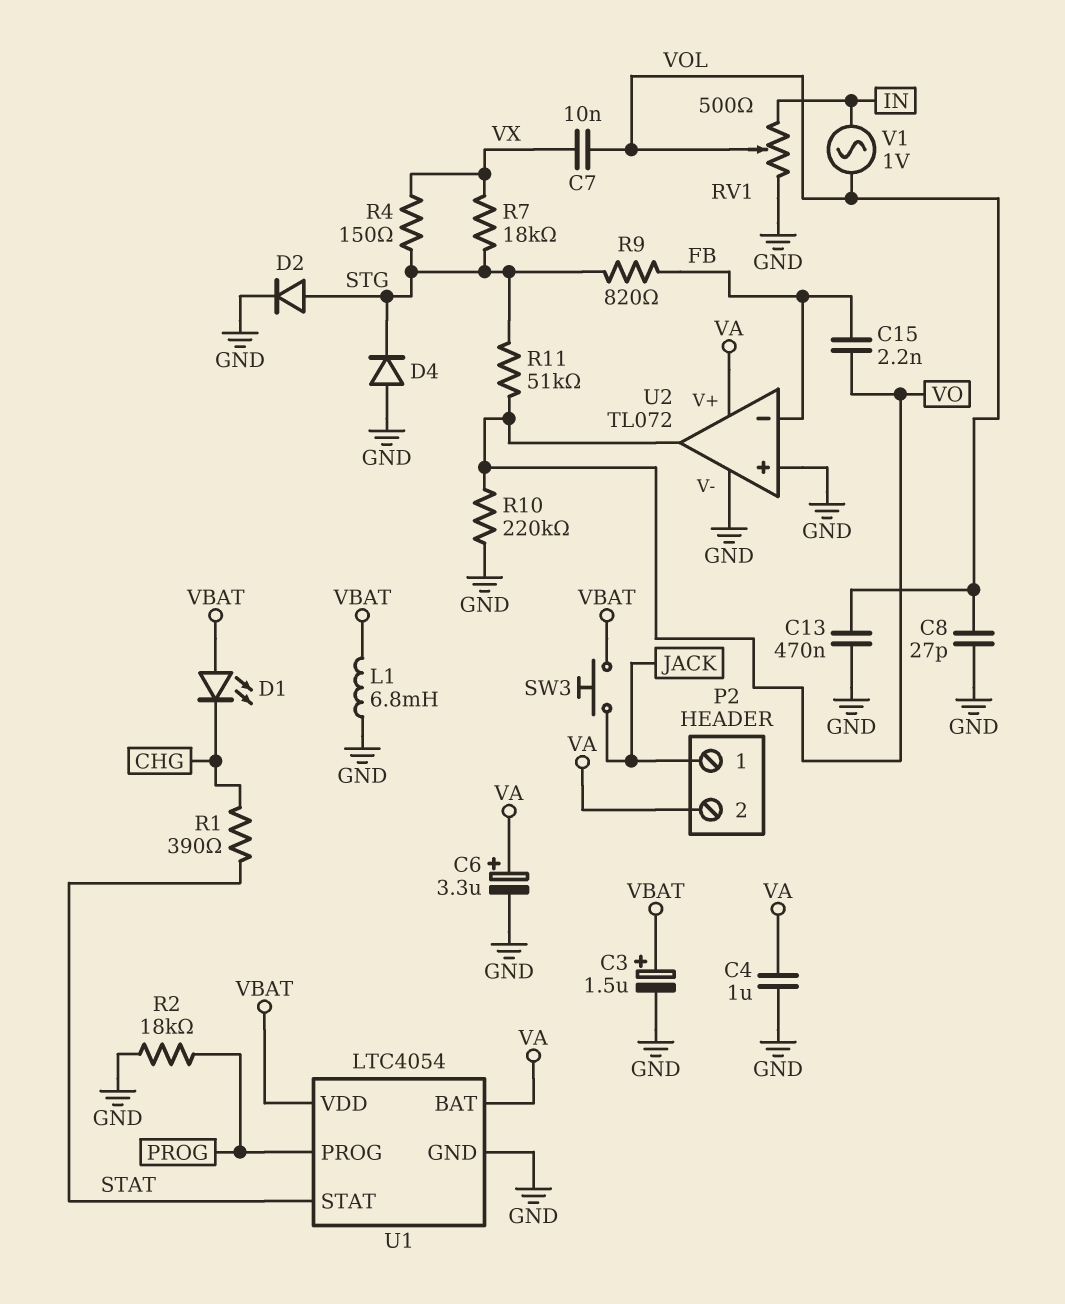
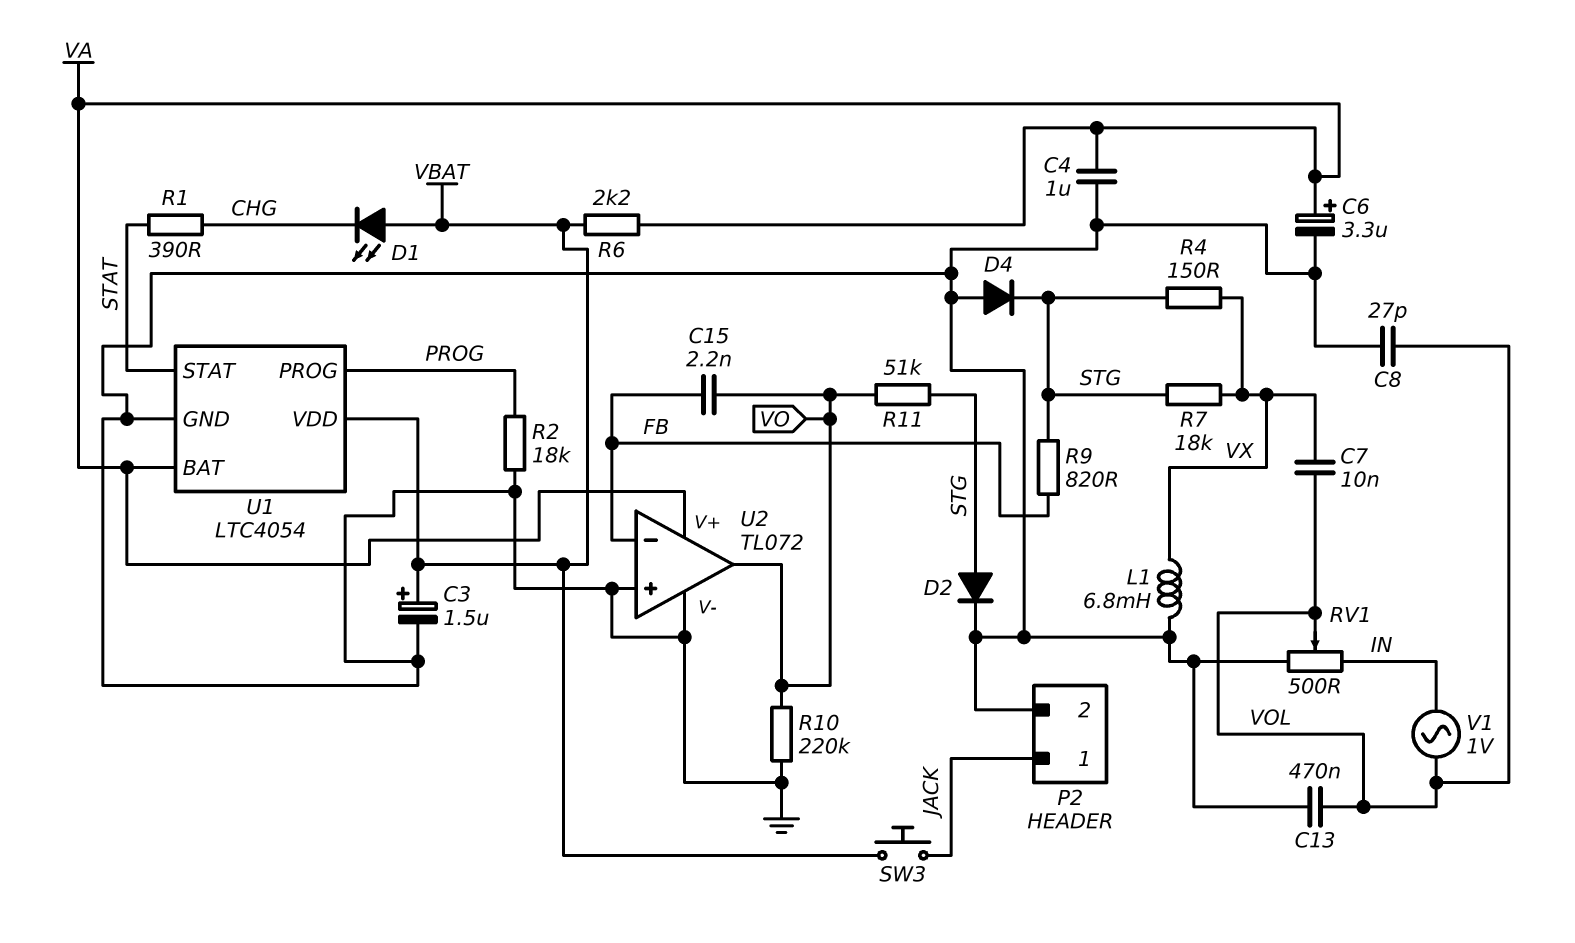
L1: 6.8mH (GND, VBAT) -> 6.8mH (GND, VX)
P2 pin 2: VA -> GND
R6: none -> 2.2k (VA, VBAT)

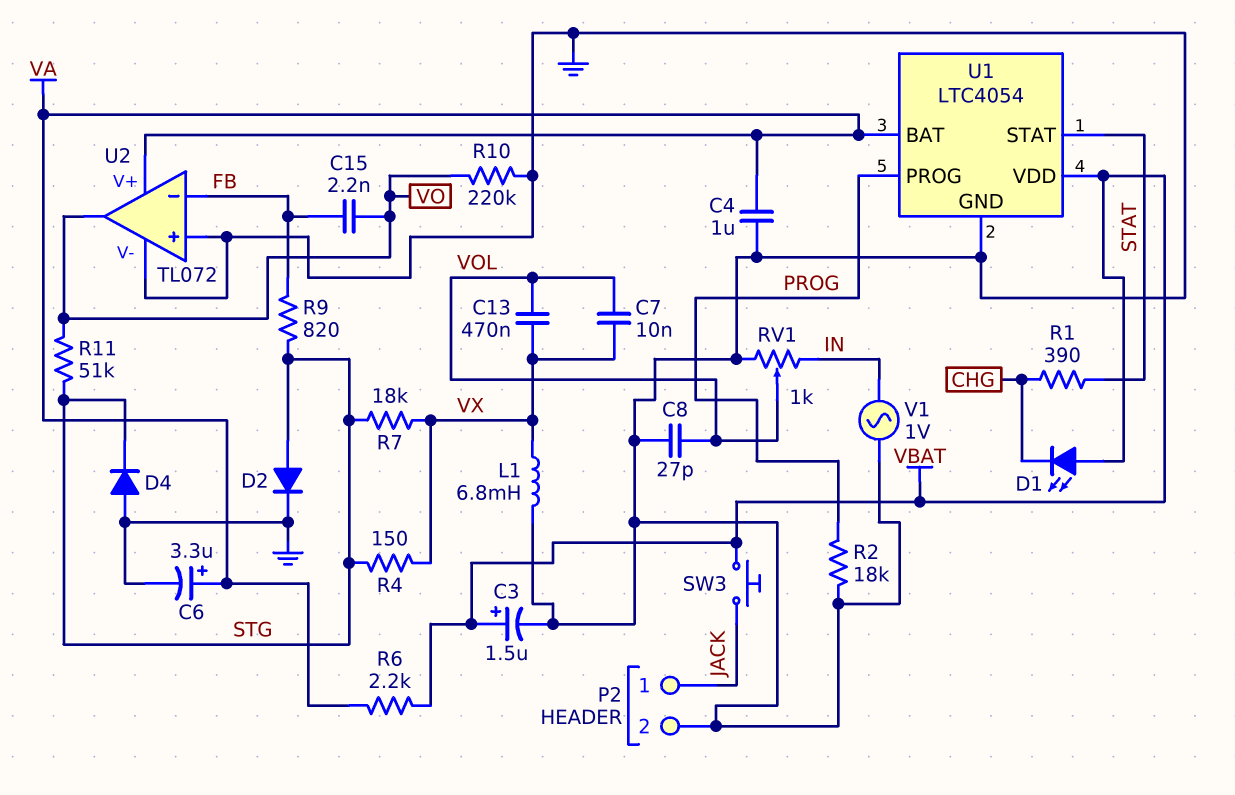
C13: 470nF (GND, VOL) -> 470nF (VOL, VX)
RV1: 500 (GND, IN, wiper VOL) -> 1k (GND, IN, wiper VOL)
V1: AC 1V (IN, VOL) -> AC 1V (GND, IN)

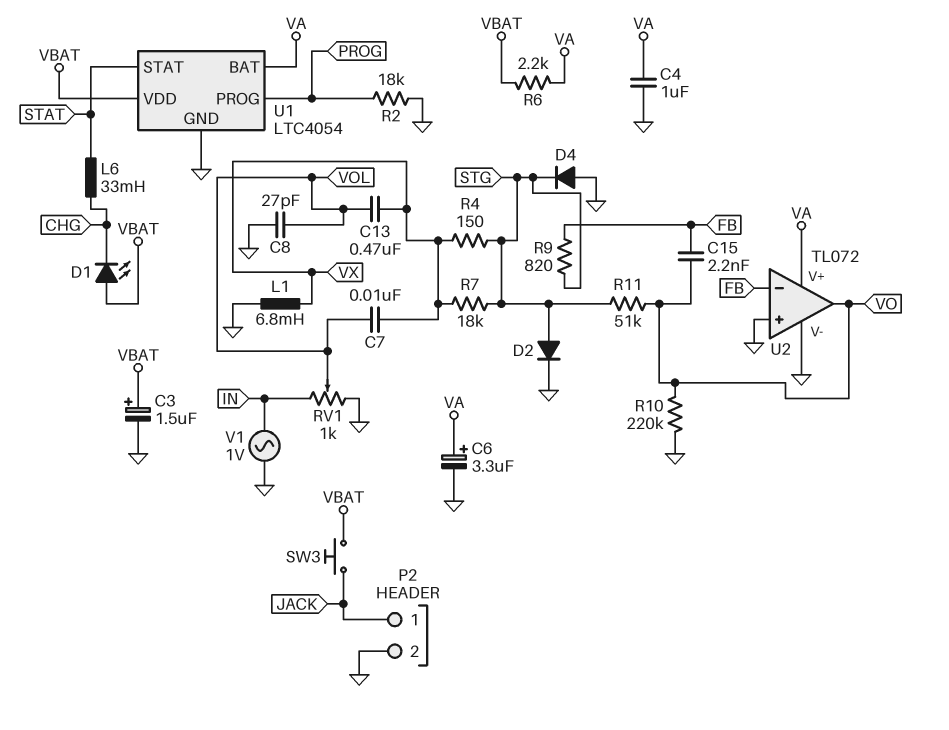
L6: none -> 33mH (CHG, STAT)
R1: 390 (CHG, STAT) -> none

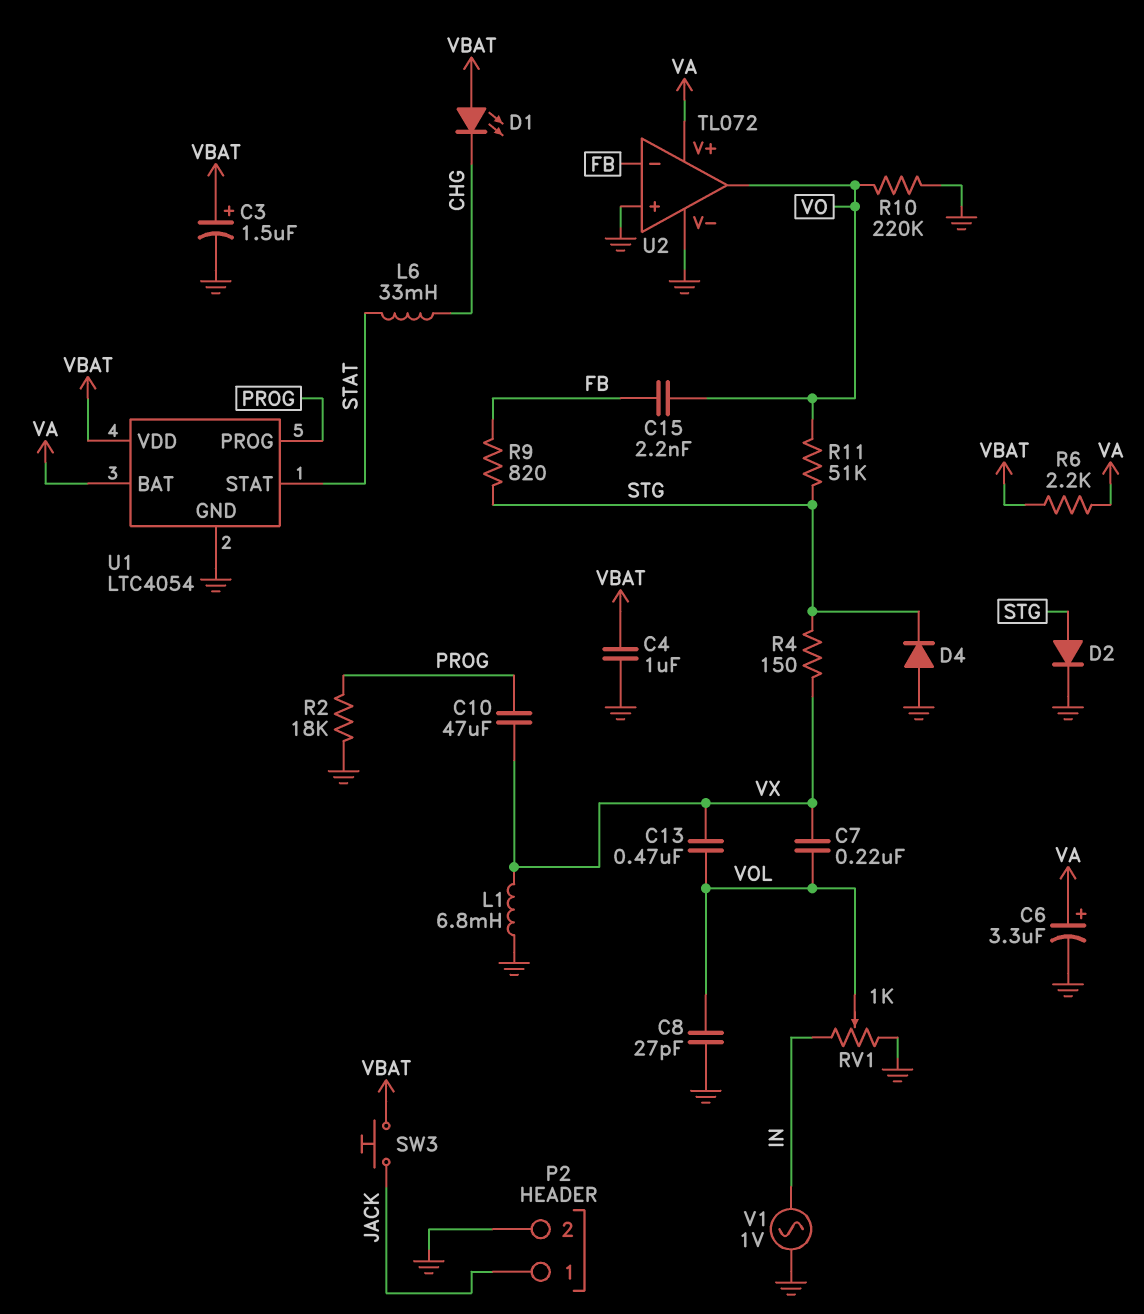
C4: 1uF (GND, VA) -> 1uF (GND, VBAT)
C7: 10nF (VOL, VX) -> 220nF (VOL, VX)
C10: none -> 47uF (PROG, VX)
R7: 18k (STG, VX) -> none

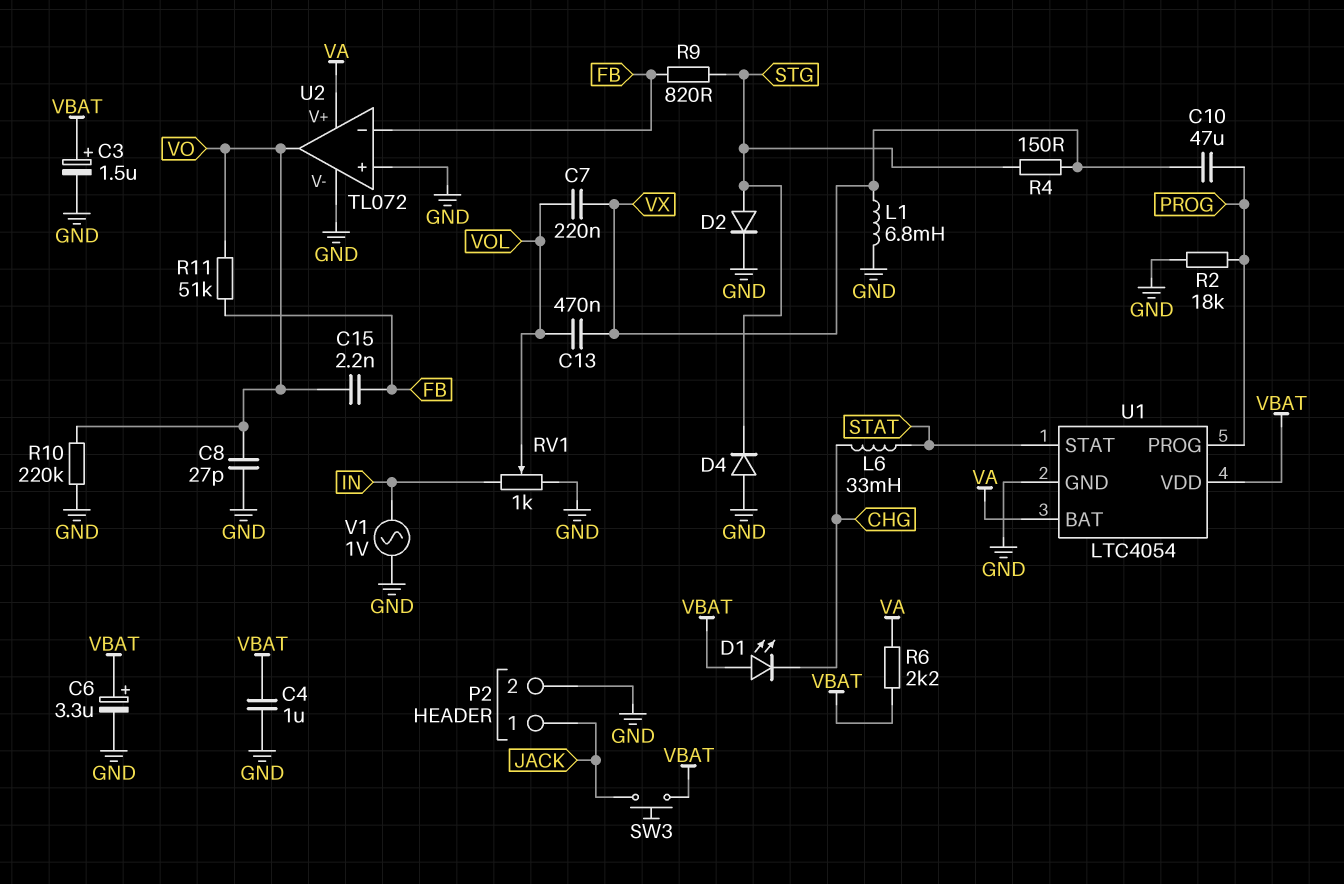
C6: 3.3uF (plus VA, minus GND) -> 3.3uF (plus VBAT, minus GND)
C8: 27pF (GND, VOL) -> 27pF (GND, VO)
R11: 51k (STG, VO) -> 51k (FB, VO)

